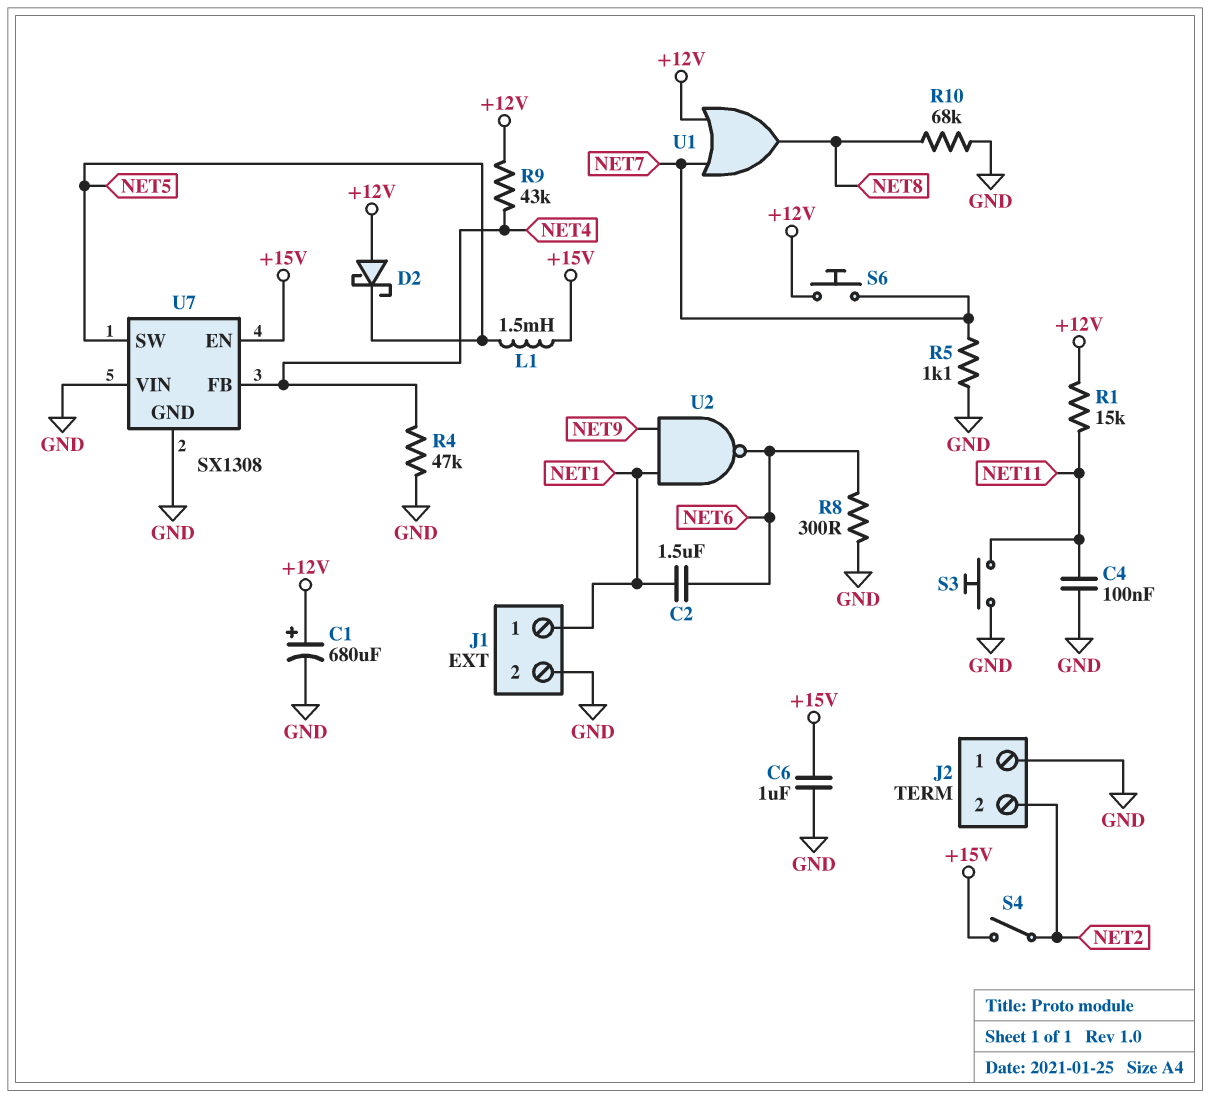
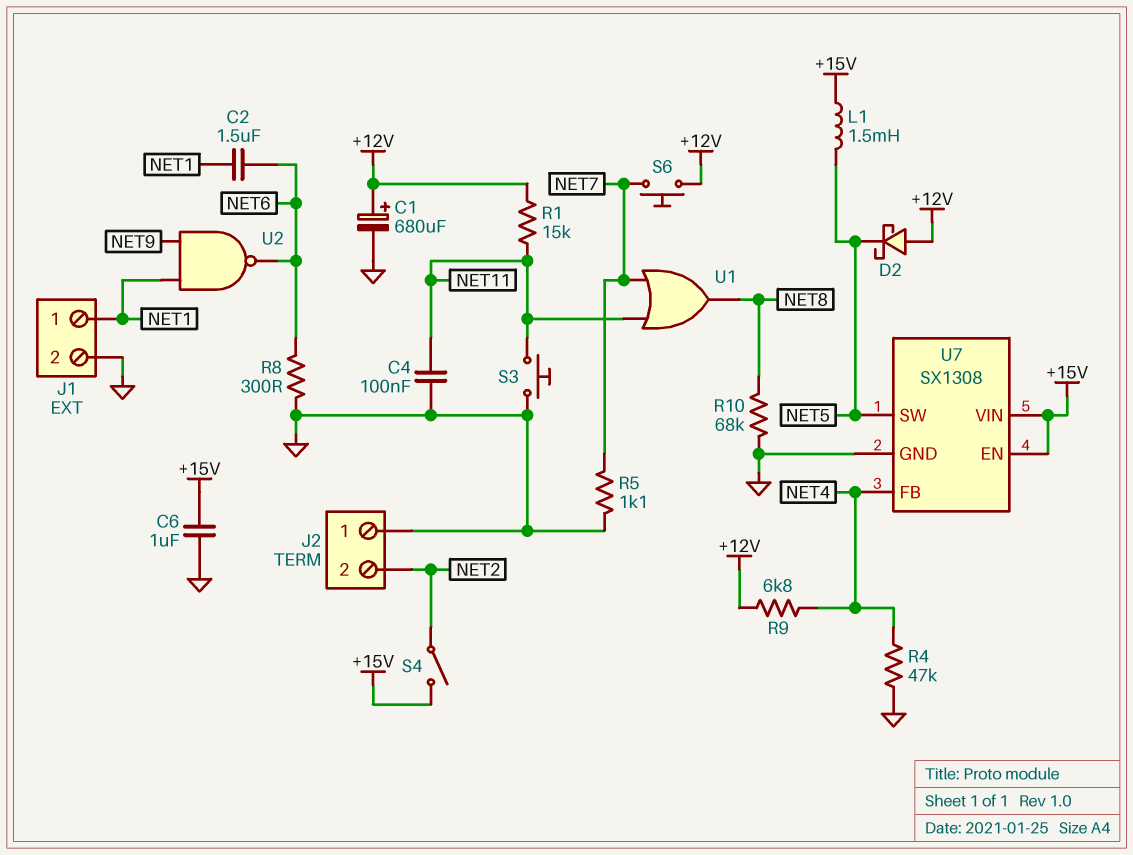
R9: 43k (+12V, NET4) -> 6.8k (+12V, NET4)
U1: OR (in +12V, in NET7, out NET8) -> OR (in NET7, in NET11, out NET8)
U7 pin VIN: GND -> +15V

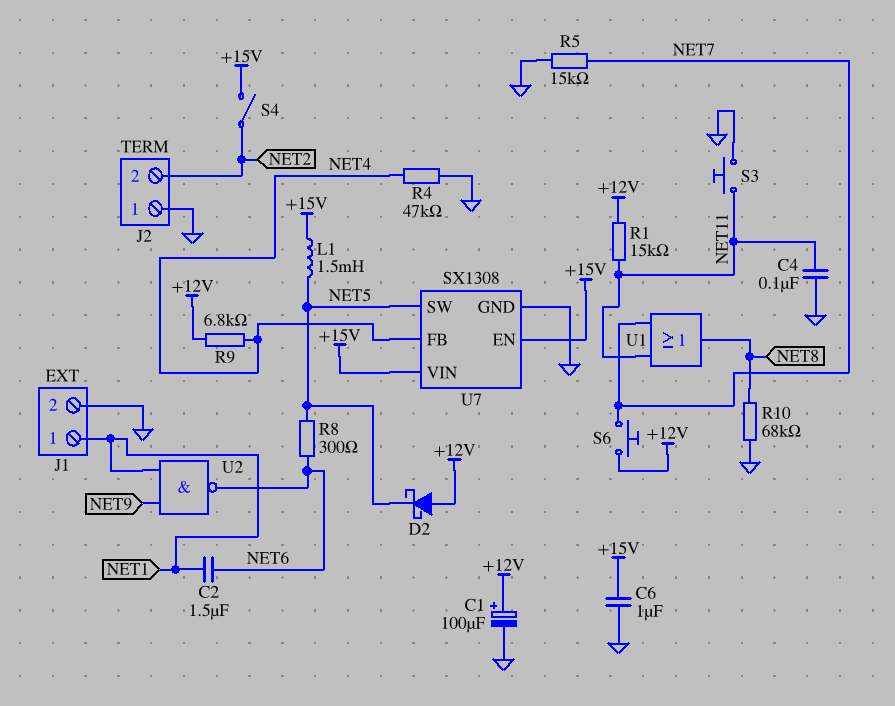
C1: 680uF (plus +12V, minus GND) -> 100uF (plus +12V, minus GND)
R5: 1.1k (GND, NET7) -> 15k (GND, NET7)
R8: 300 (GND, NET6) -> 300 (NET5, NET6)

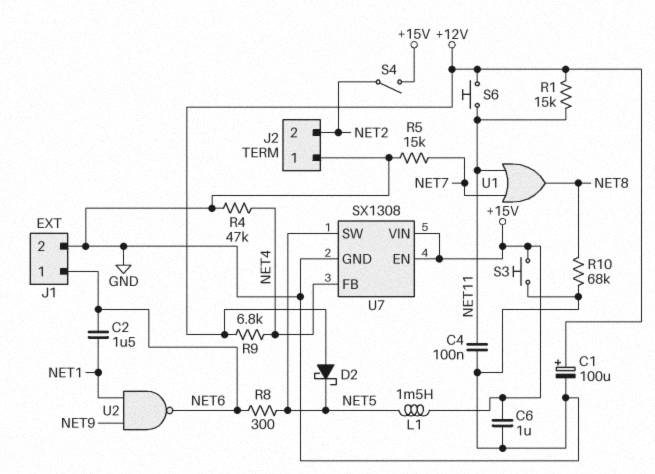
J1 pin 1: NET1 -> NET6
S3: button (GND, NET11) -> button (+15V, GND)
S6: button (+12V, NET7) -> button (+12V, NET11)

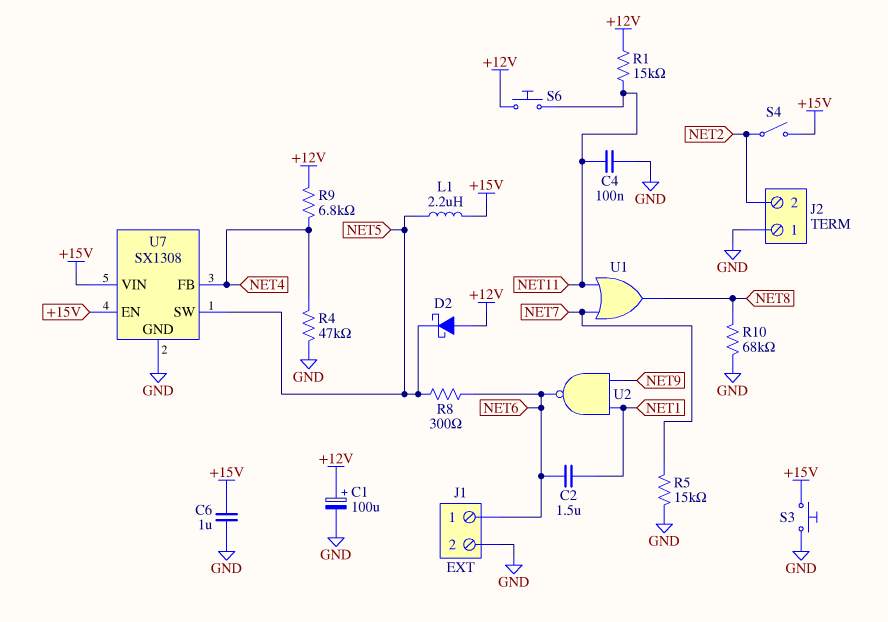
L1: 1.5mH (+15V, NET5) -> 2.2uH (+15V, NET5)

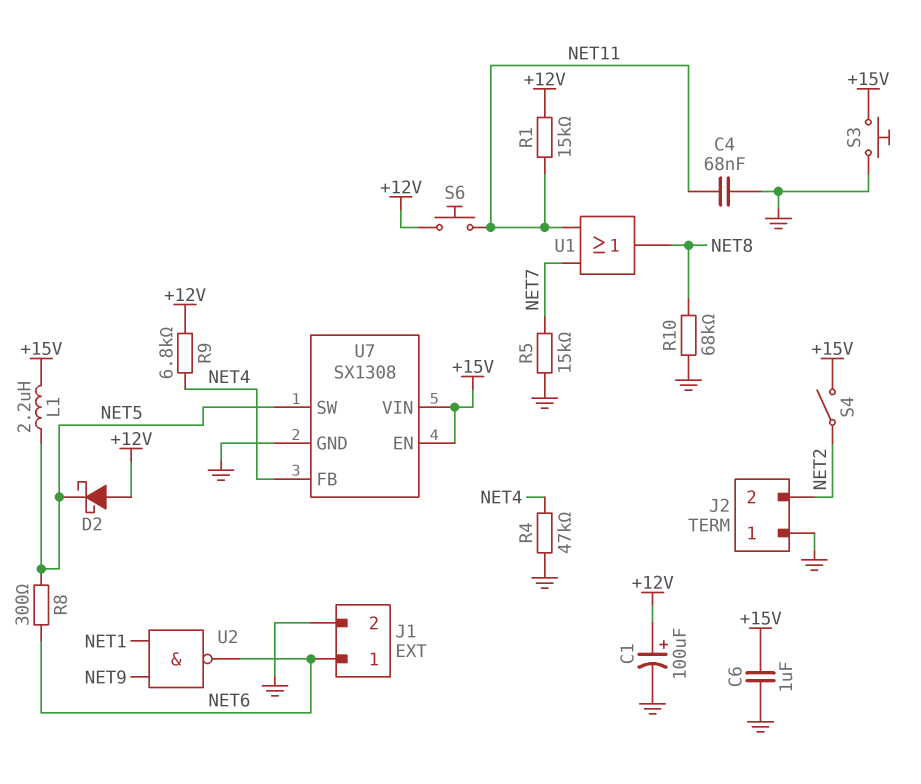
C2: 1.5uF (NET1, NET6) -> none
C4: 100nF (GND, NET11) -> 68nF (GND, NET11)

